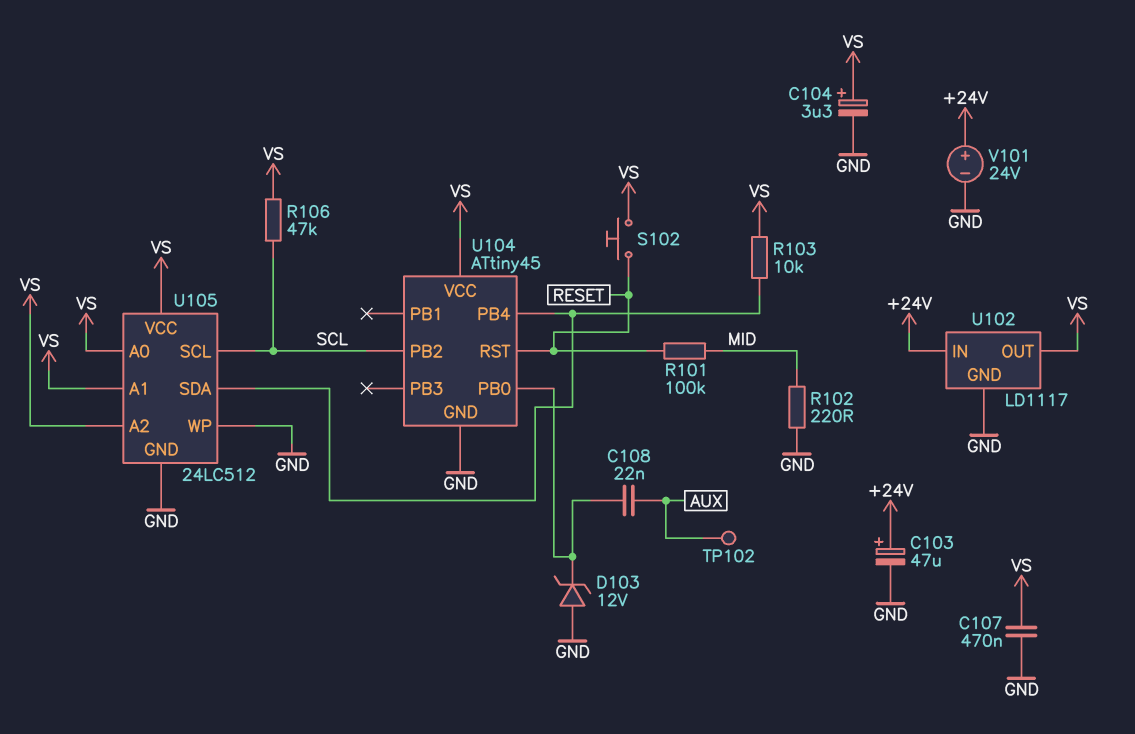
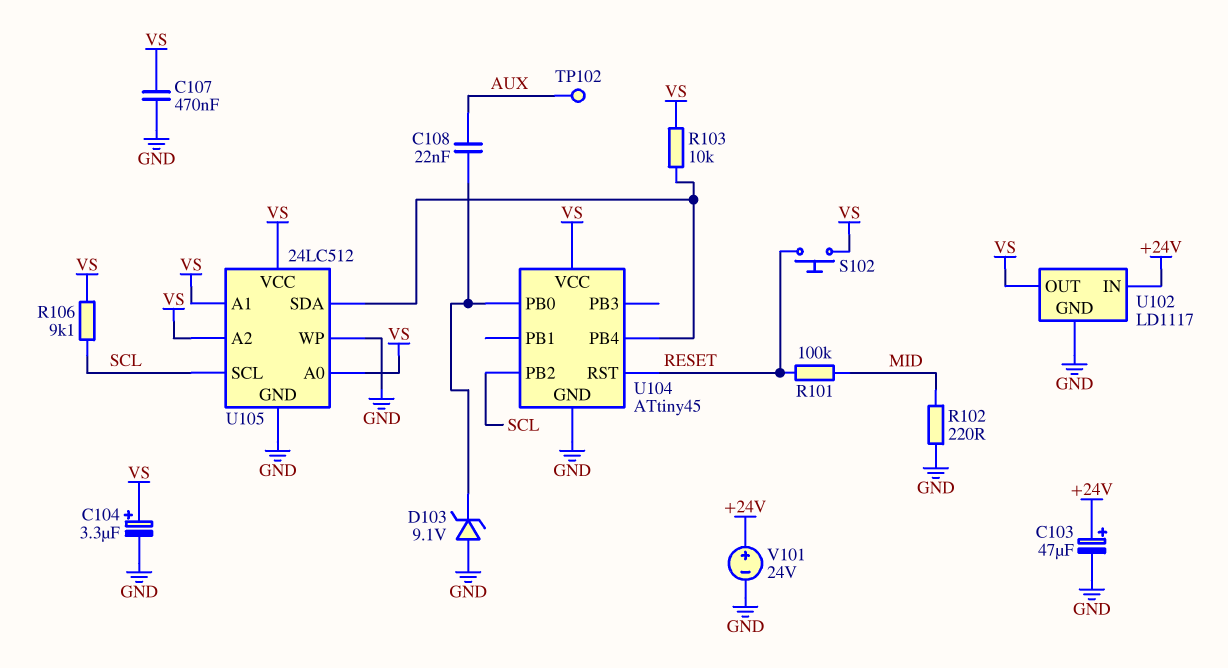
D103: zener 12V (A GND, K U104/PB0) -> zener 9.1V (A GND, K U104/PB0)
R106: 47k (SCL, VS) -> 9.1k (SCL, VS)

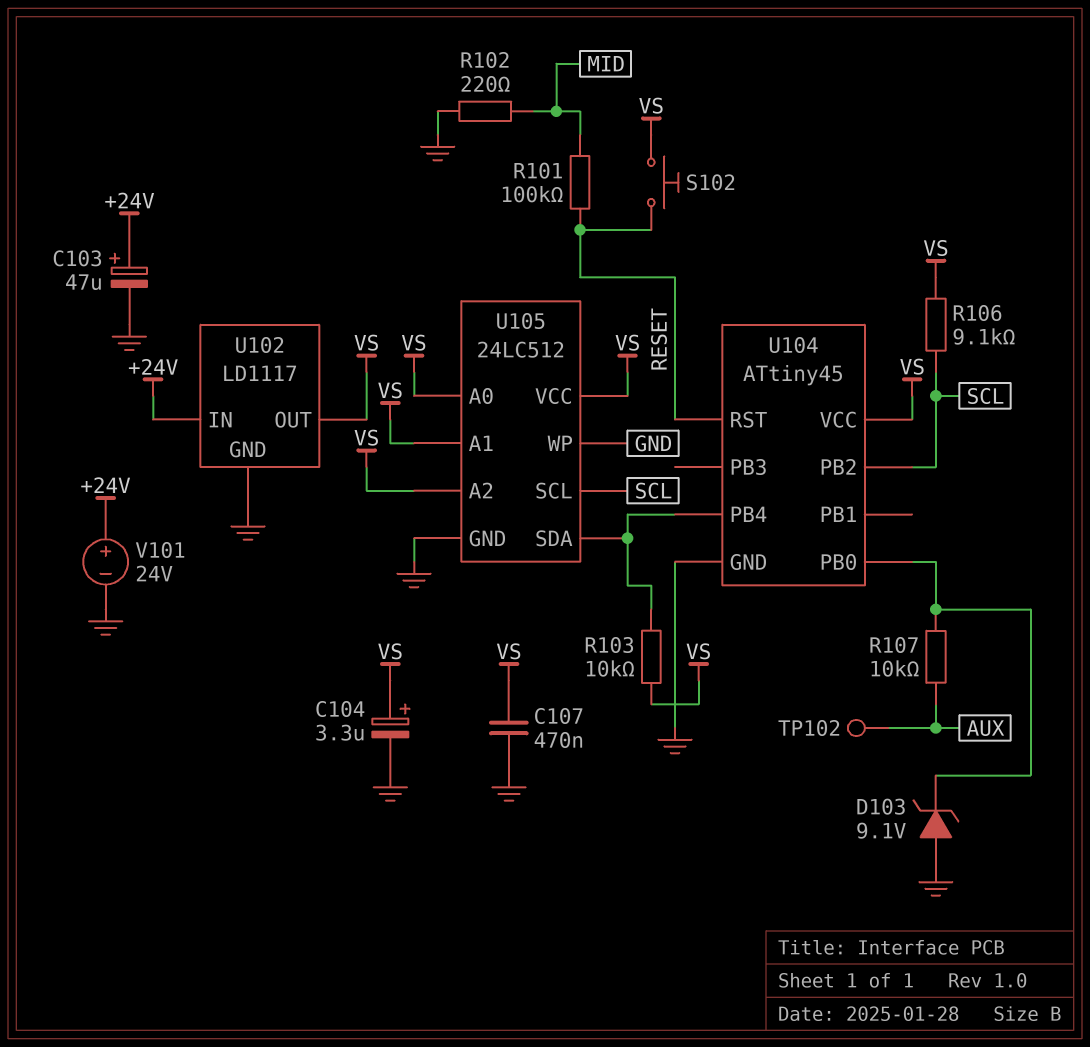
C108: 22nF (AUX, U104/PB0) -> none
R107: none -> 10k (AUX, U104/PB0)

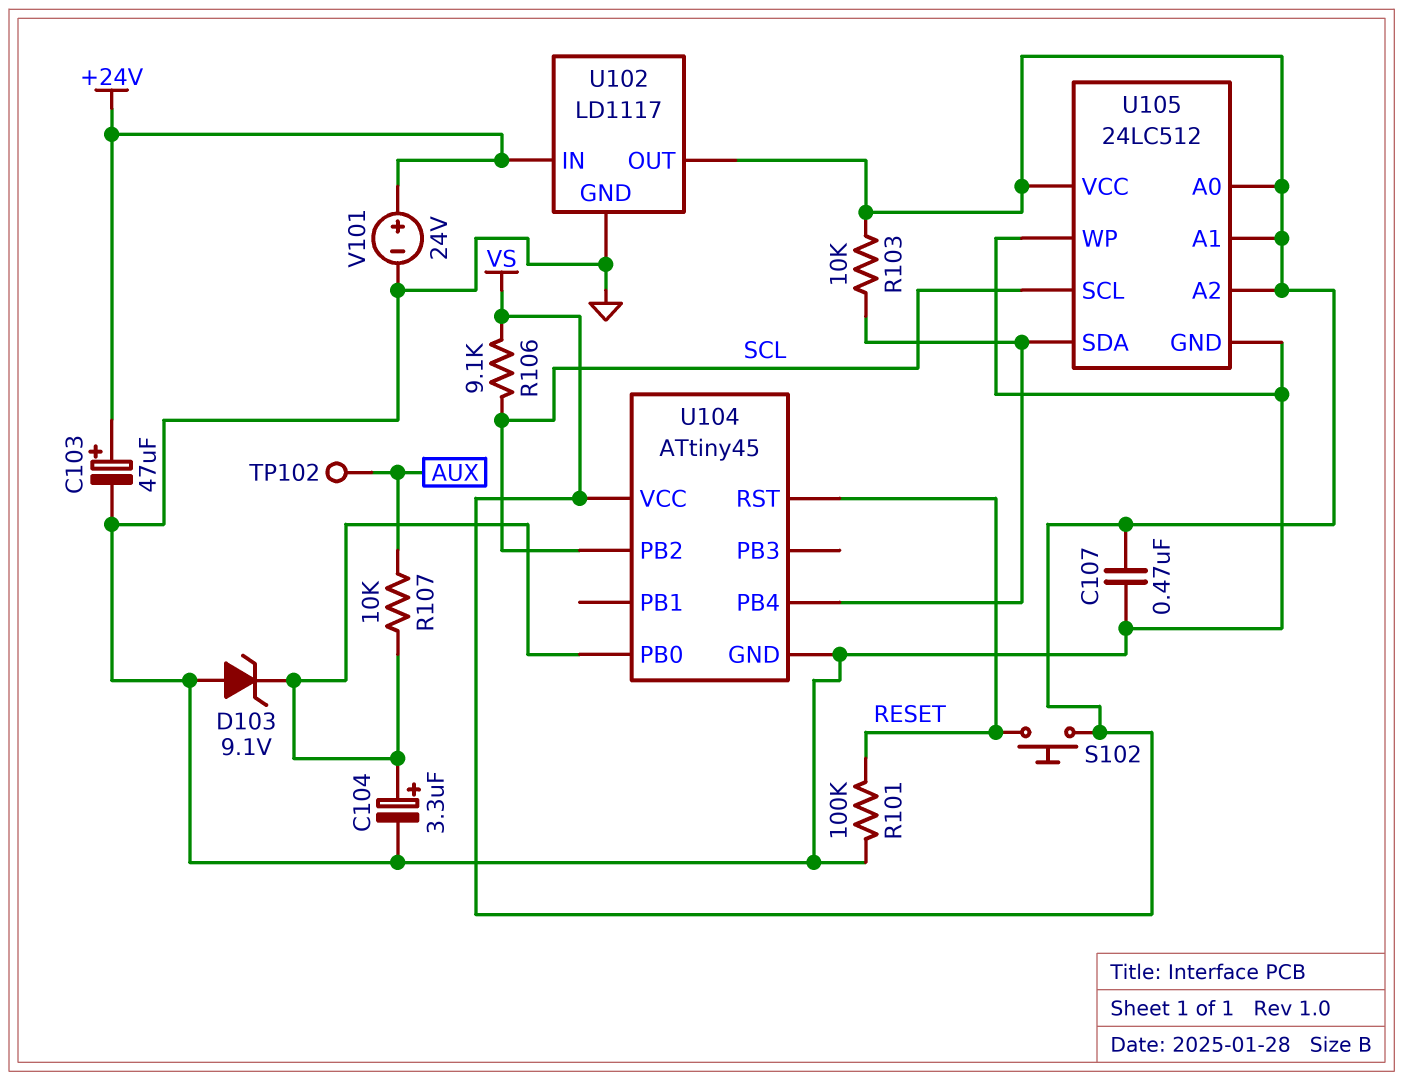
C104: 3.3uF (plus VS, minus GND) -> 3.3uF (plus U104/PB0, minus GND)
R101: 100k (MID, RESET) -> 100k (GND, RESET)
R102: 220 (GND, MID) -> none

